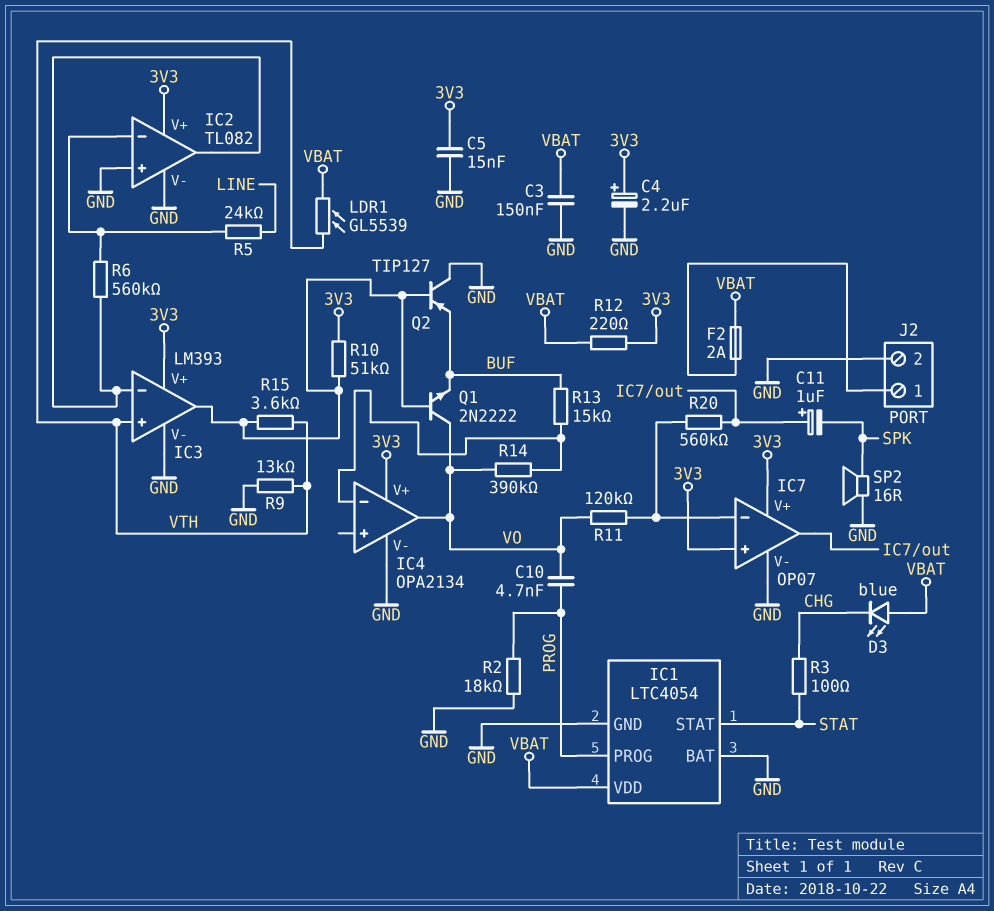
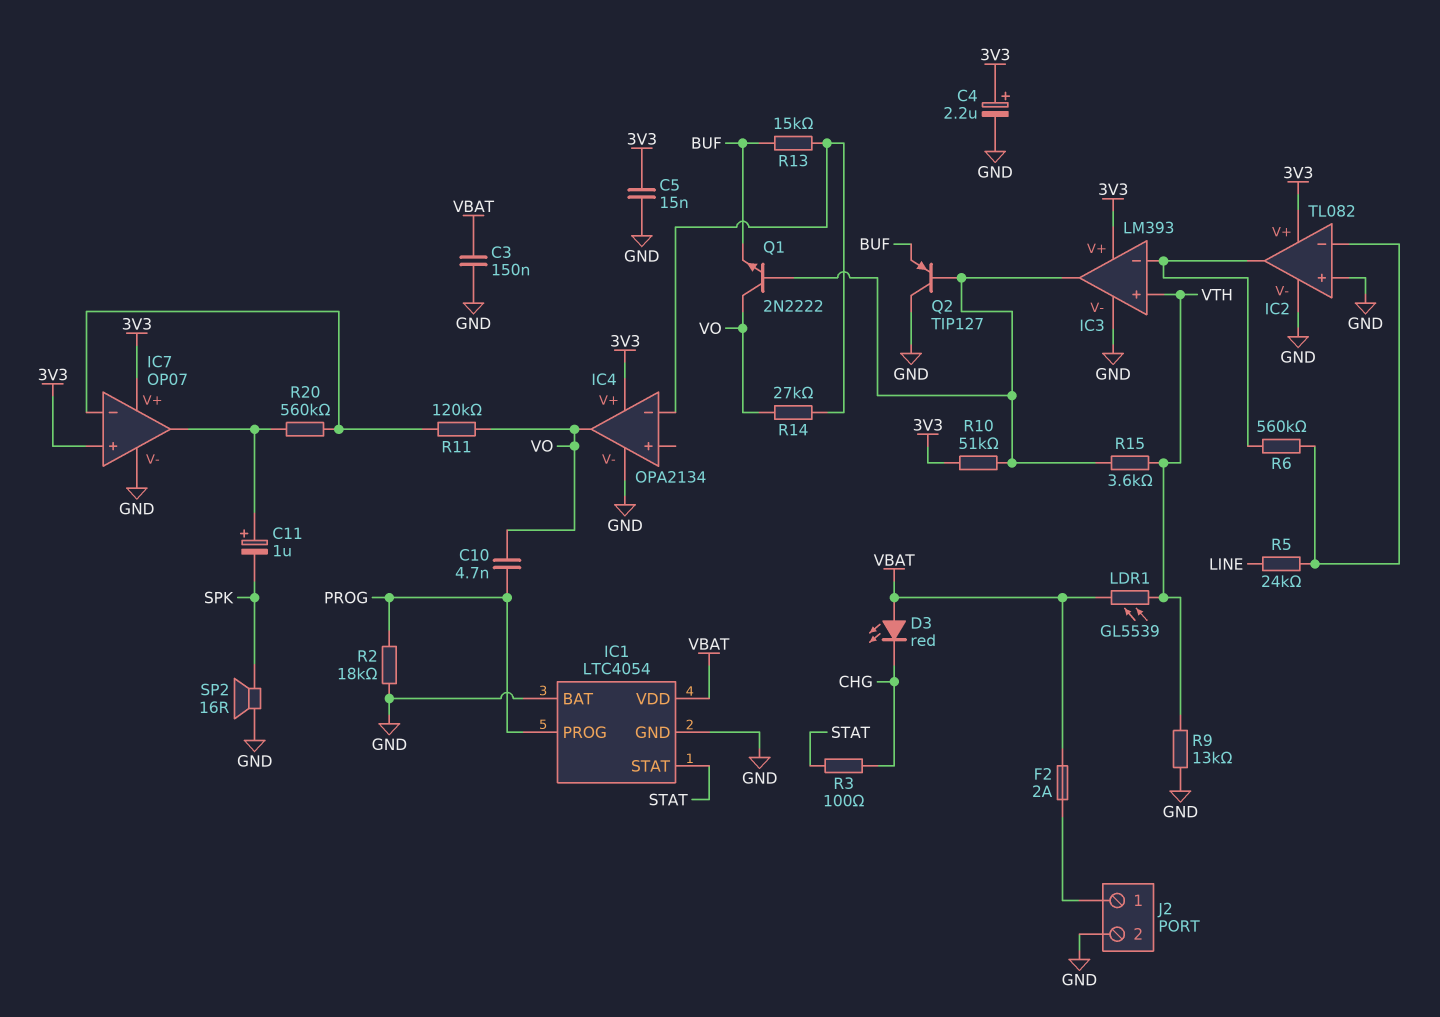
D3: LED blue (A VBAT, K CHG) -> LED red (A VBAT, K CHG)
R12: 220 (3V3, VBAT) -> none
R14: 390k (IC4/in-, VO) -> 27k (IC4/in-, VO)

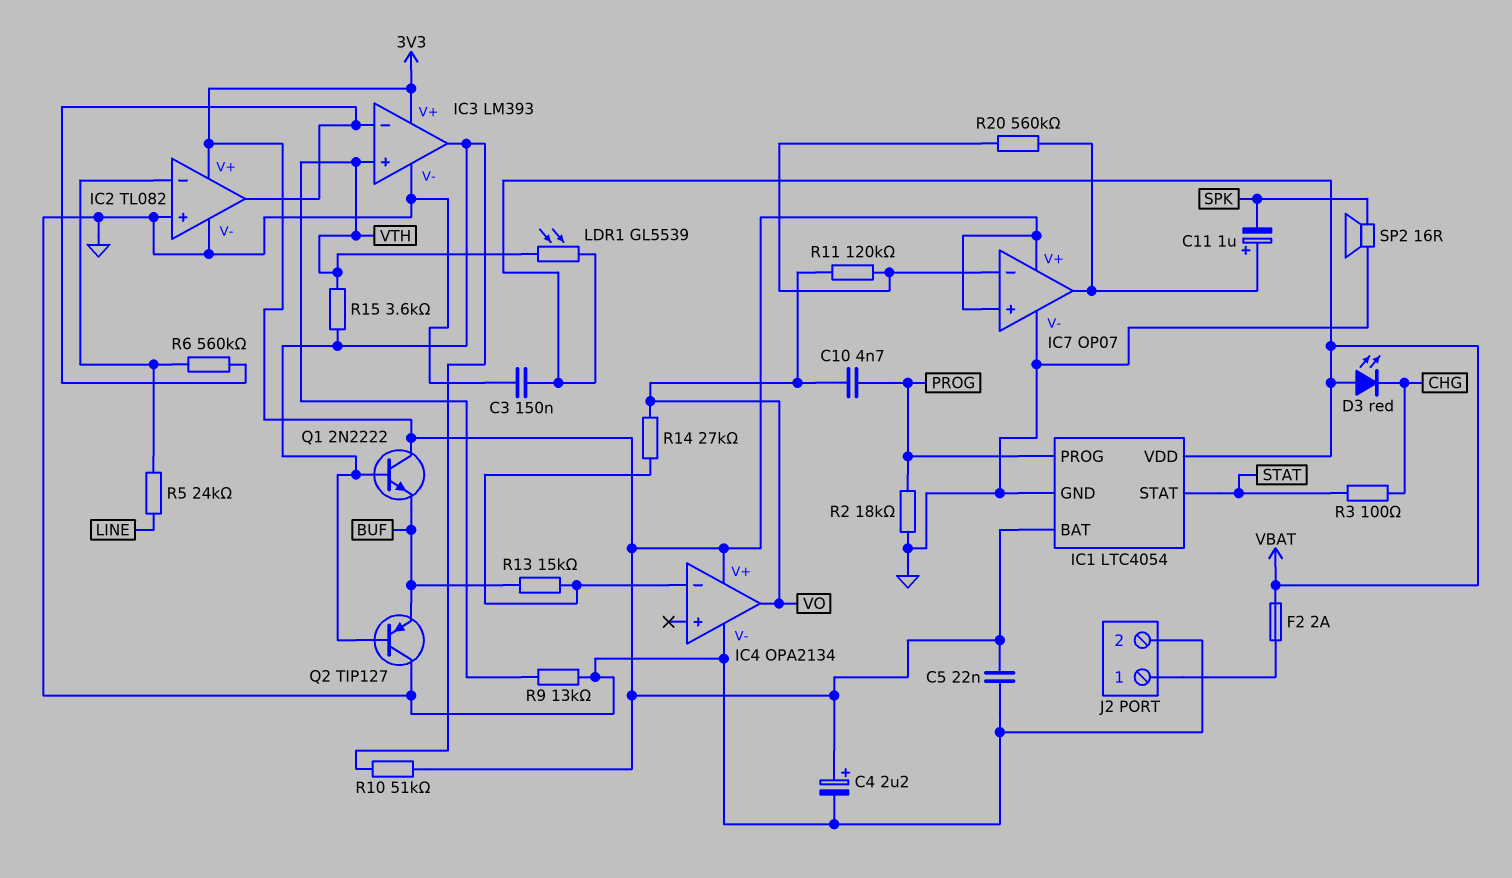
C5: 15nF (3V3, GND) -> 22nF (3V3, GND)
IC1 pin BAT: GND -> 3V3
Q1: NPN 2N2222 (B IC3/out, C VO, E BUF) -> NPN 2N2222 (B IC3/out, C 3V3, E BUF)

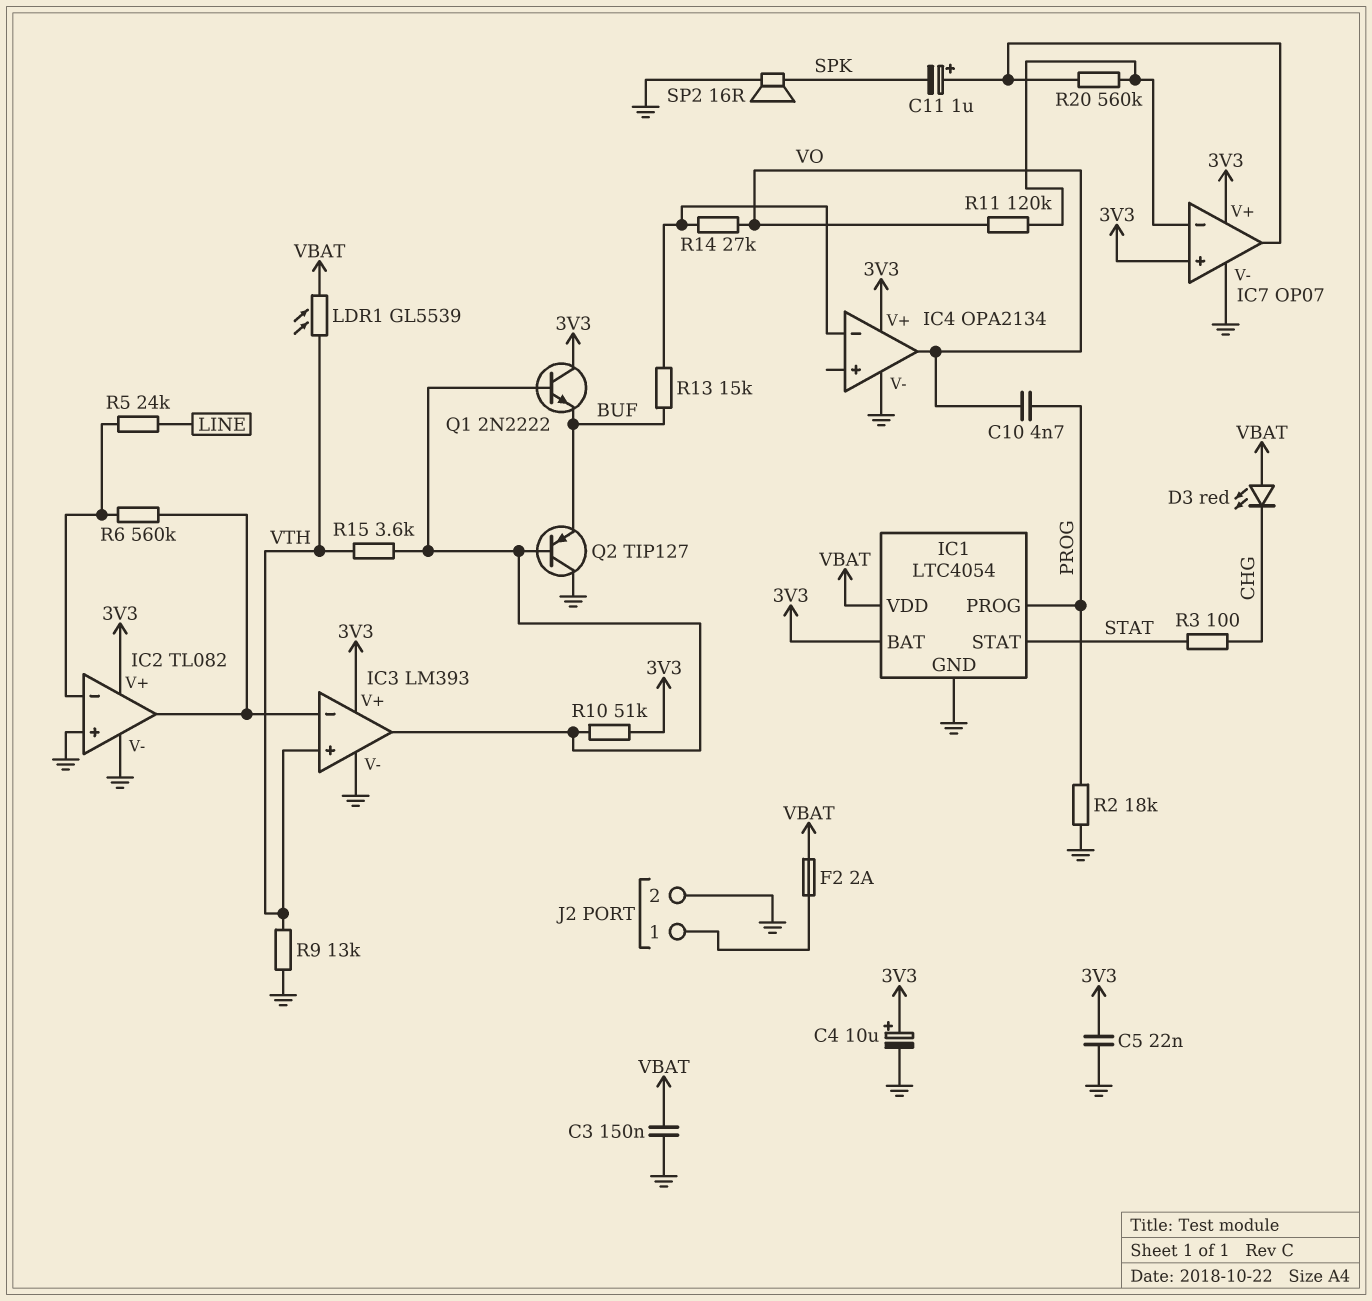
C4: 2.2uF (plus 3V3, minus GND) -> 10uF (plus 3V3, minus GND)

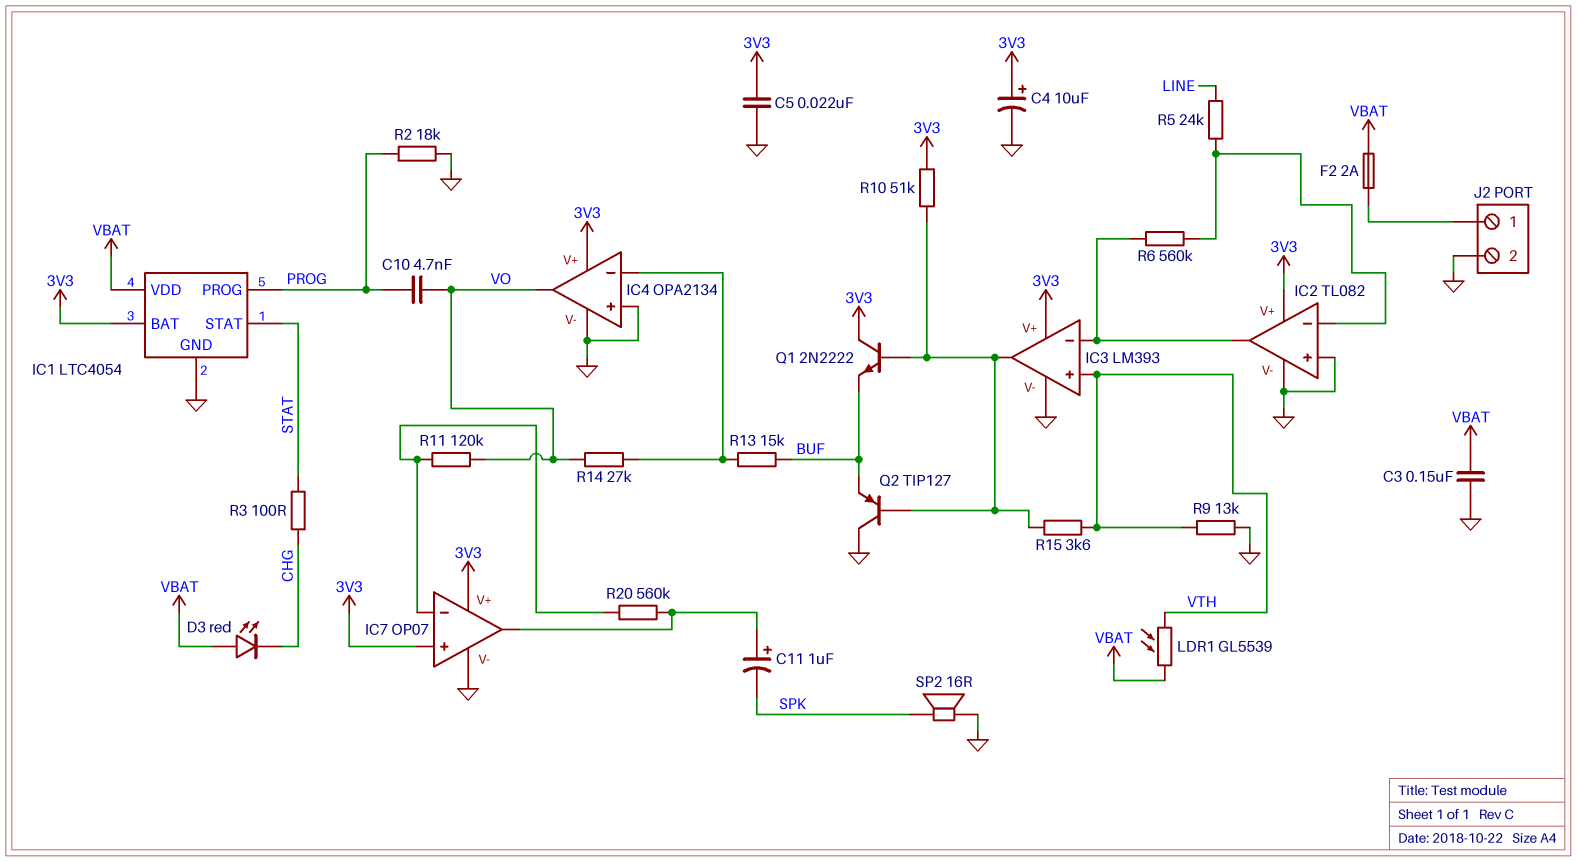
IC4 pin in+: none -> GND

